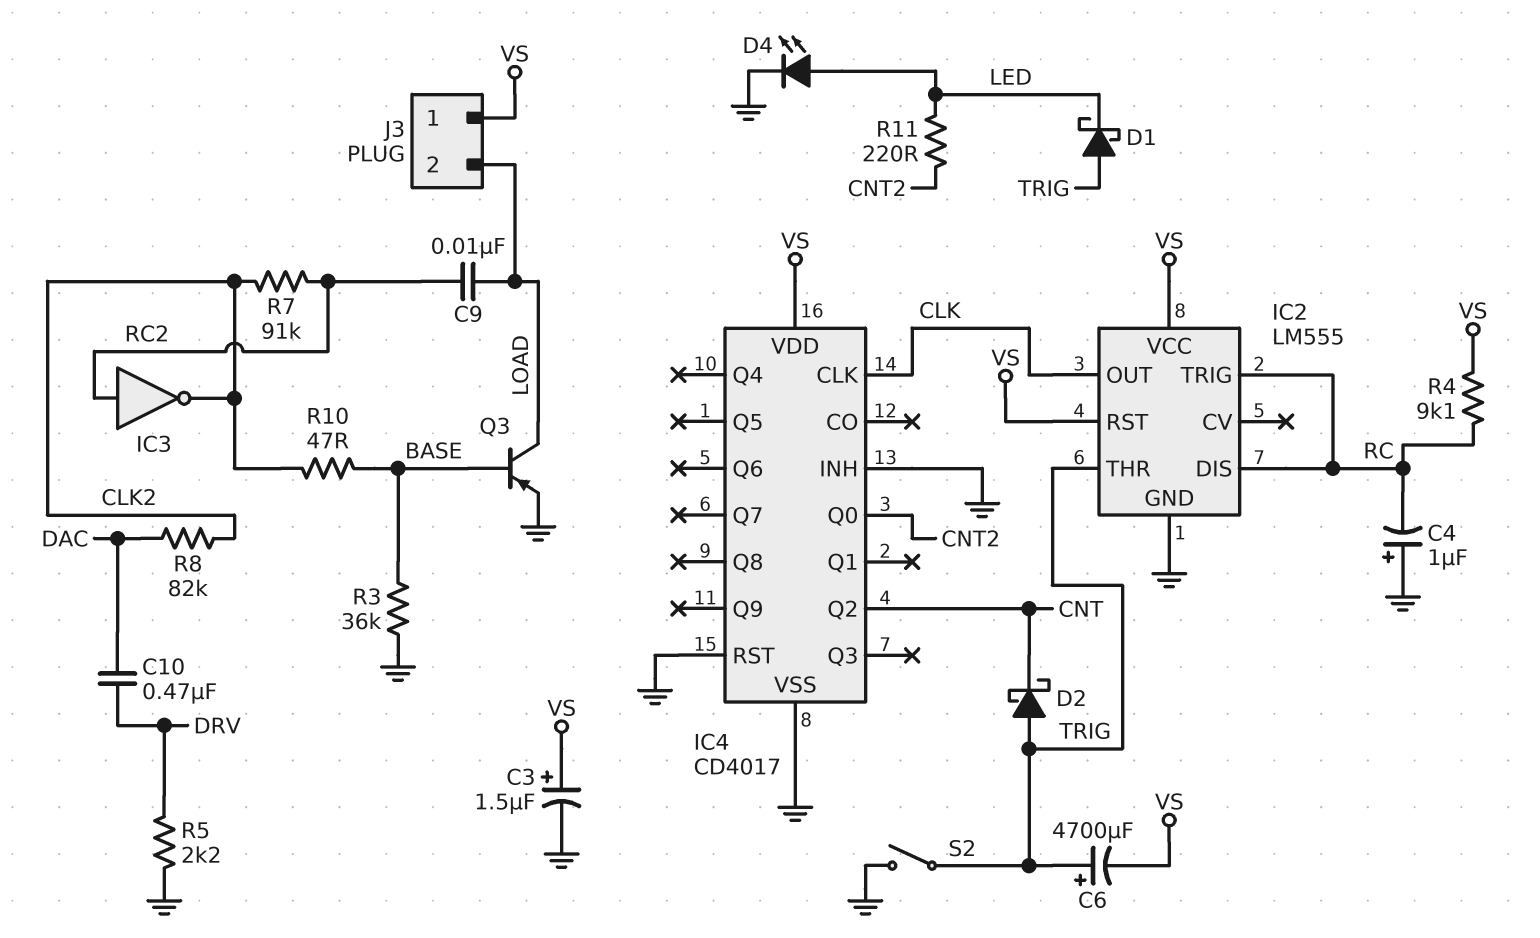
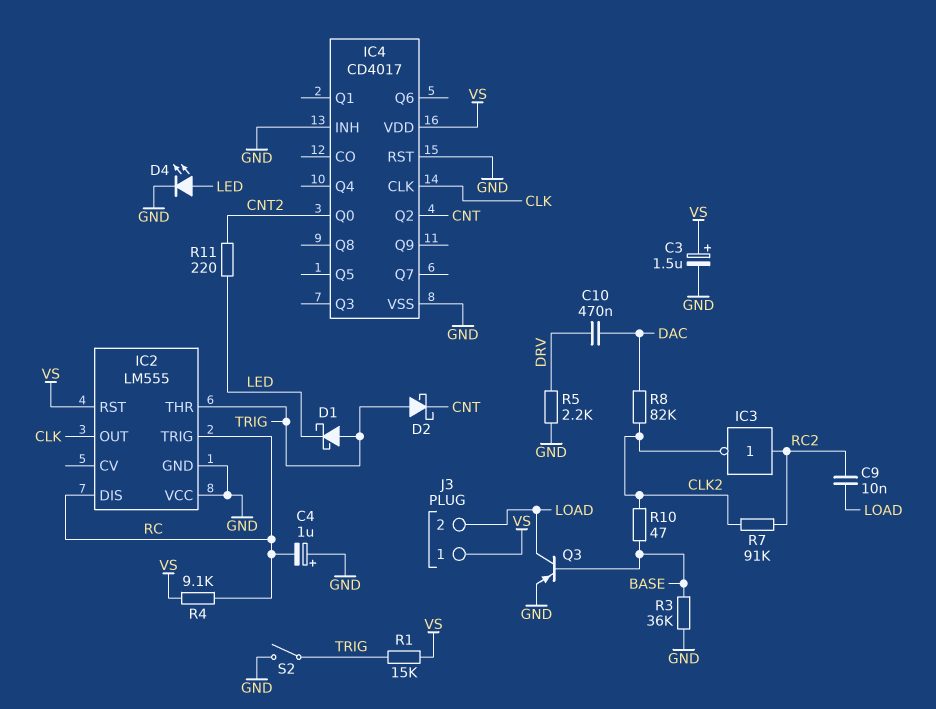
C6: 4700uF (plus TRIG, minus VS) -> none
IC2 pin VCC: VS -> GND
R1: none -> 15k (TRIG, VS)

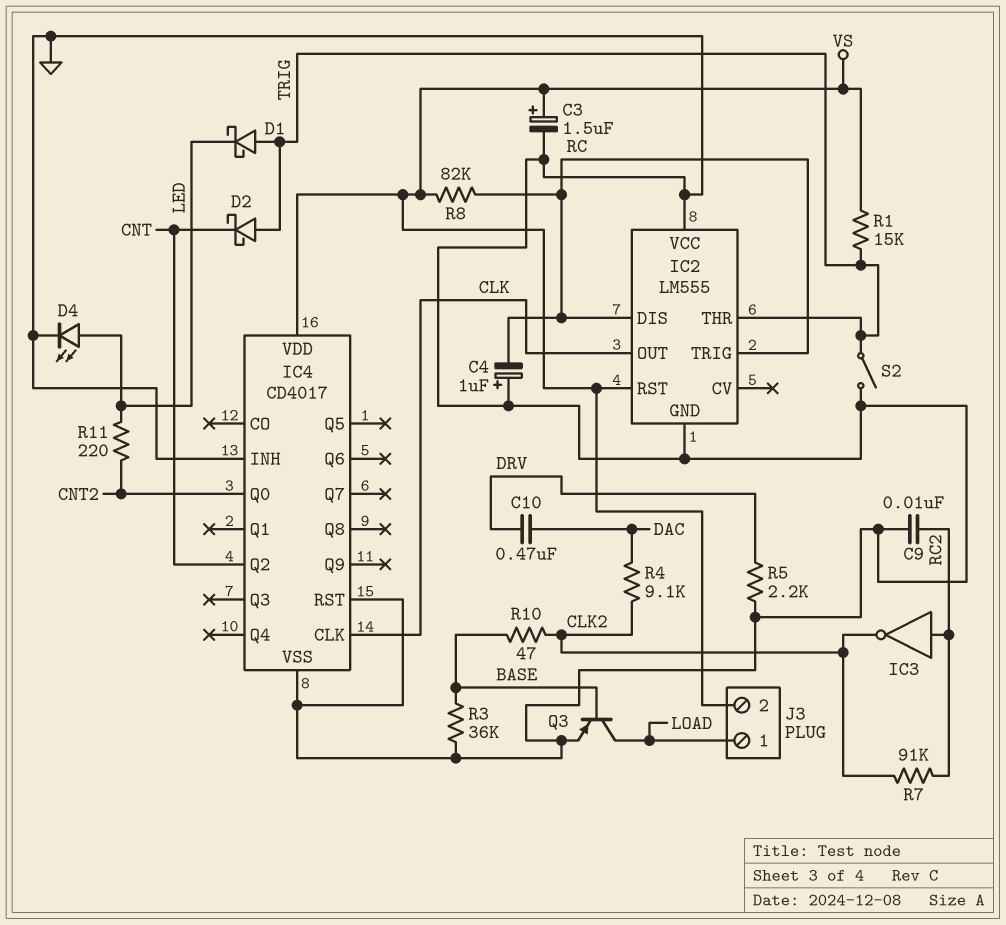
C9: 10nF (LOAD, RC2) -> 10nF (GND, RC2)
J3 pin 1: VS -> LOAD
J3 pin 2: LOAD -> VS
R4: 9.1k (RC, VS) -> 9.1k (CLK2, DAC)
R8: 82k (CLK2, DAC) -> 82k (RC, VS)

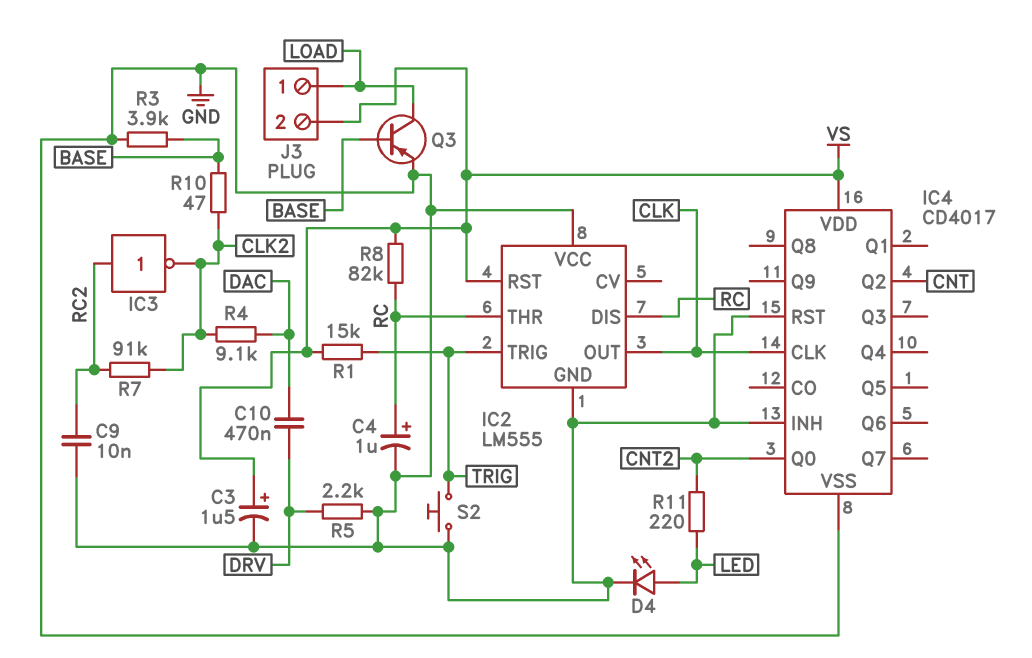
C4: 1uF (plus GND, minus RC) -> 1uF (plus RC, minus GND)
D1: schottky (A TRIG, K LED) -> none
D2: schottky (A TRIG, K CNT) -> none
IC2 pin THR: TRIG -> RC
IC2 pin TRIG: RC -> TRIG
R3: 36k (BASE, GND) -> 3.9k (BASE, GND)
S2: switch (GND, TRIG) -> button (GND, TRIG)

